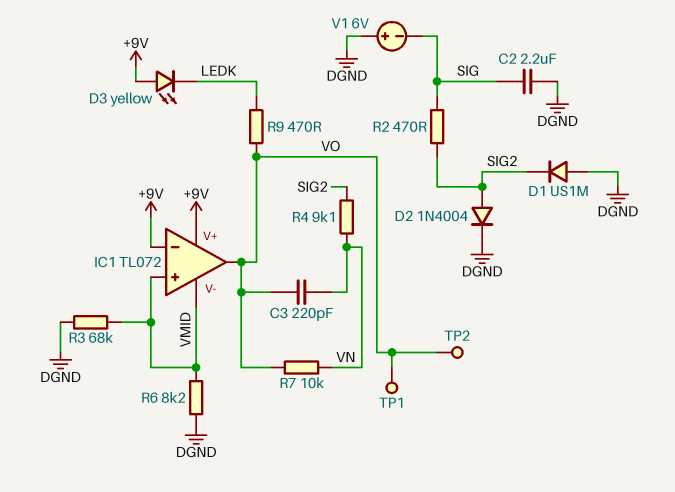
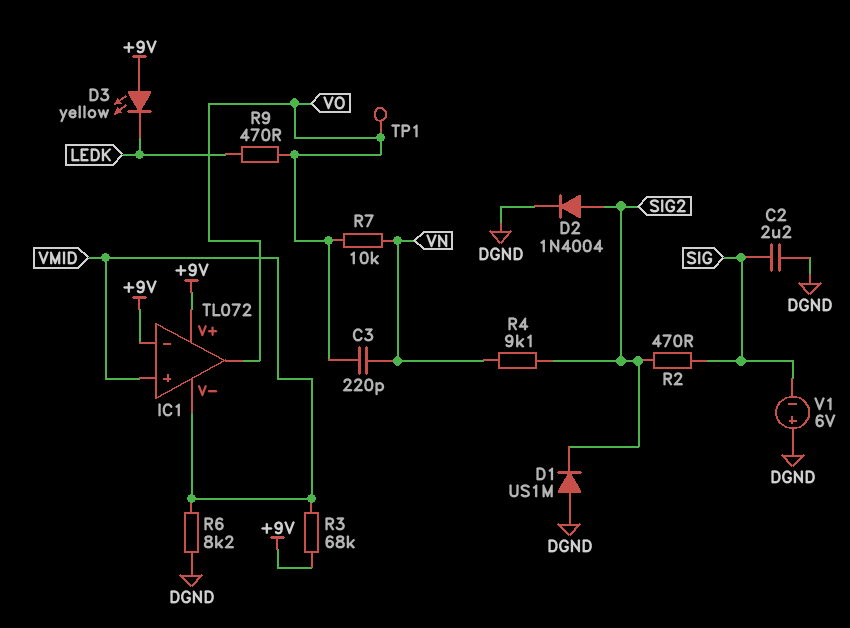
R3: 68k (DGND, VMID) -> 68k (+9V, VMID)
TP2: test point (VO) -> none

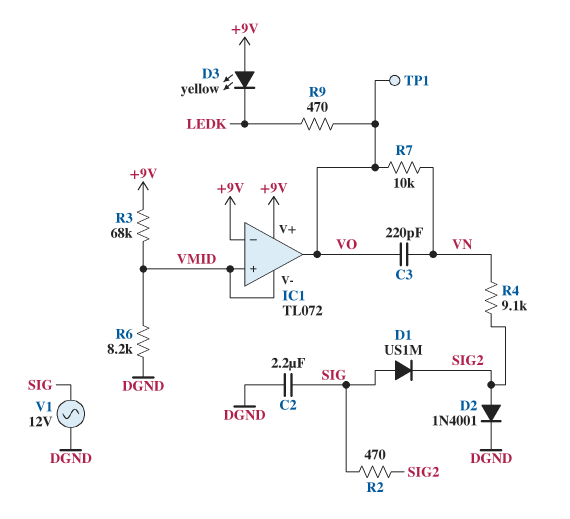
D1: diode US1M (A DGND, K SIG2) -> diode US1M (A SIG, K SIG2)
D2: diode 1N4004 (A SIG2, K DGND) -> diode 1N4001 (A SIG2, K DGND)
V1: 6V (plus DGND, minus SIG) -> AC 12V (DGND, SIG)

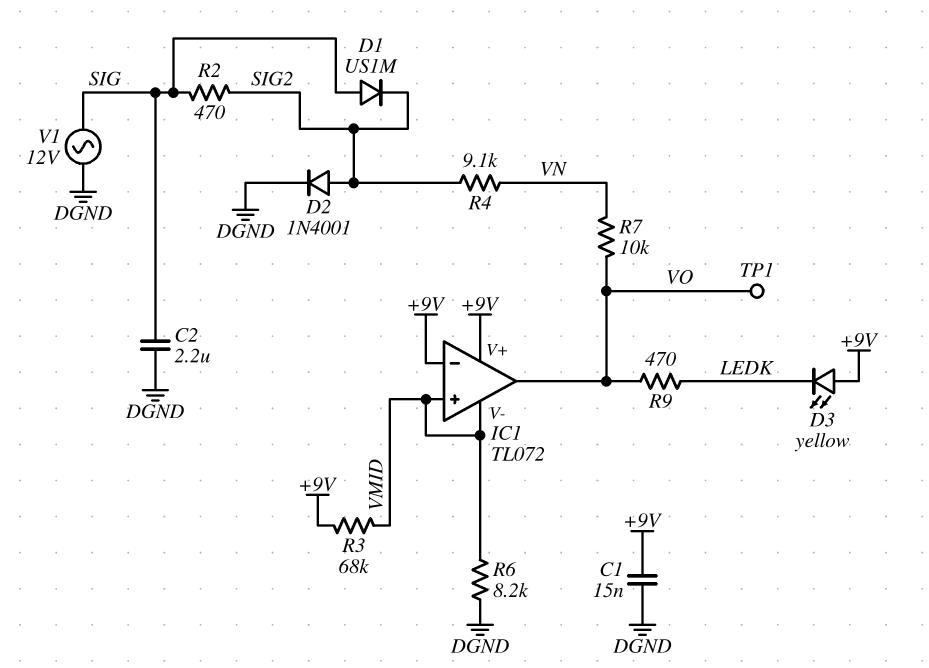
C1: none -> 15nF (+9V, DGND)
C3: 220pF (VN, VO) -> none

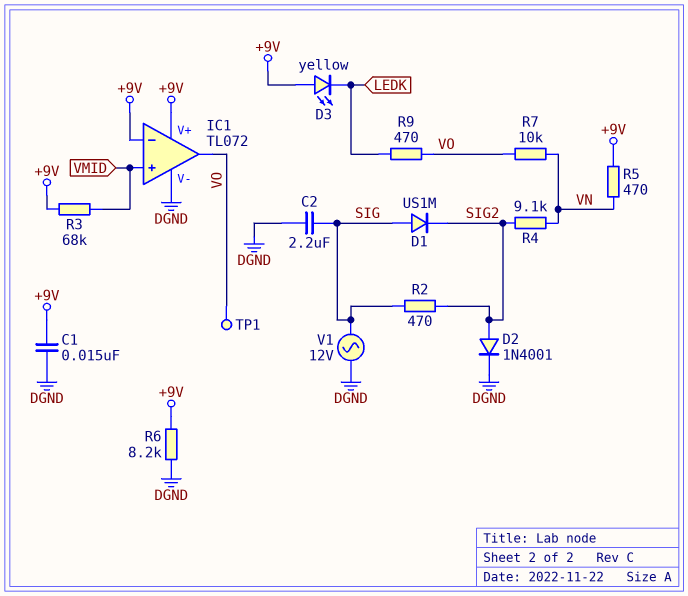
IC1 pin V-: VMID -> DGND
R5: none -> 470 (+9V, VN)
R6: 8.2k (DGND, VMID) -> 8.2k (+9V, DGND)

